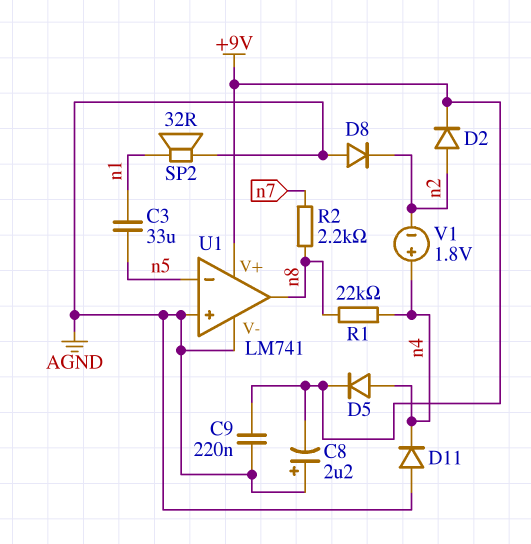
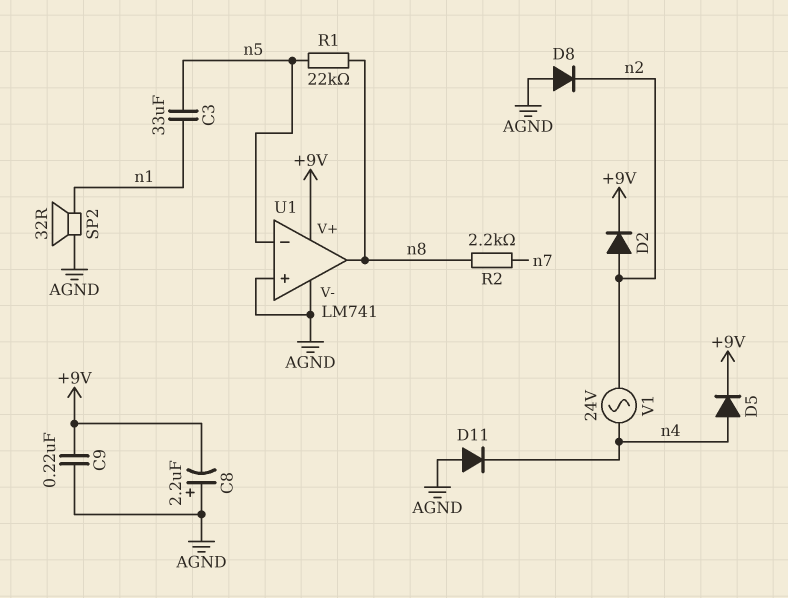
R1: 22k (n4, n8) -> 22k (n5, n8)
V1: 1.8V (plus n4, minus n2) -> AC 24V (n2, n4)

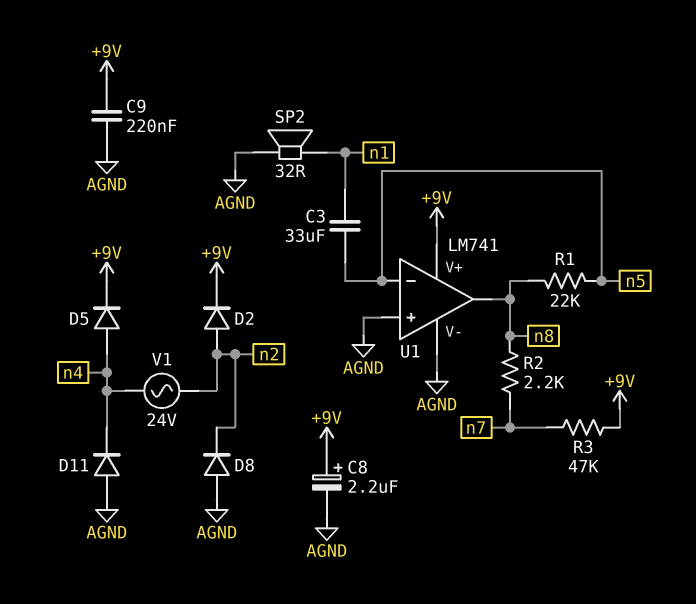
C8: 2.2uF (plus AGND, minus +9V) -> 2.2uF (plus +9V, minus AGND)
R3: none -> 47k (+9V, n7)

